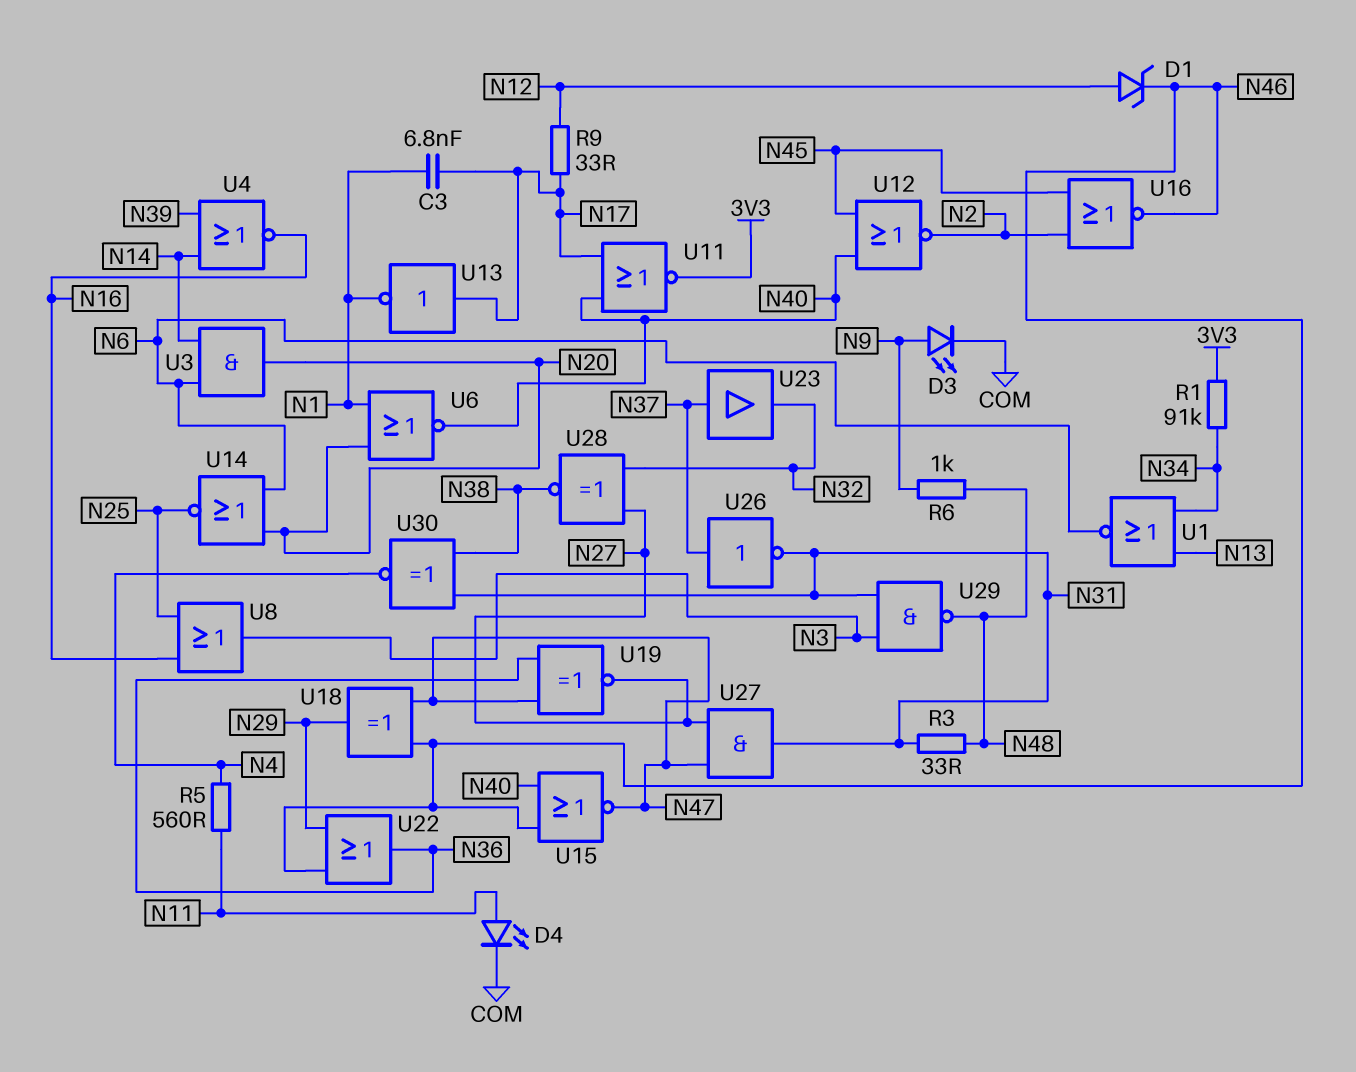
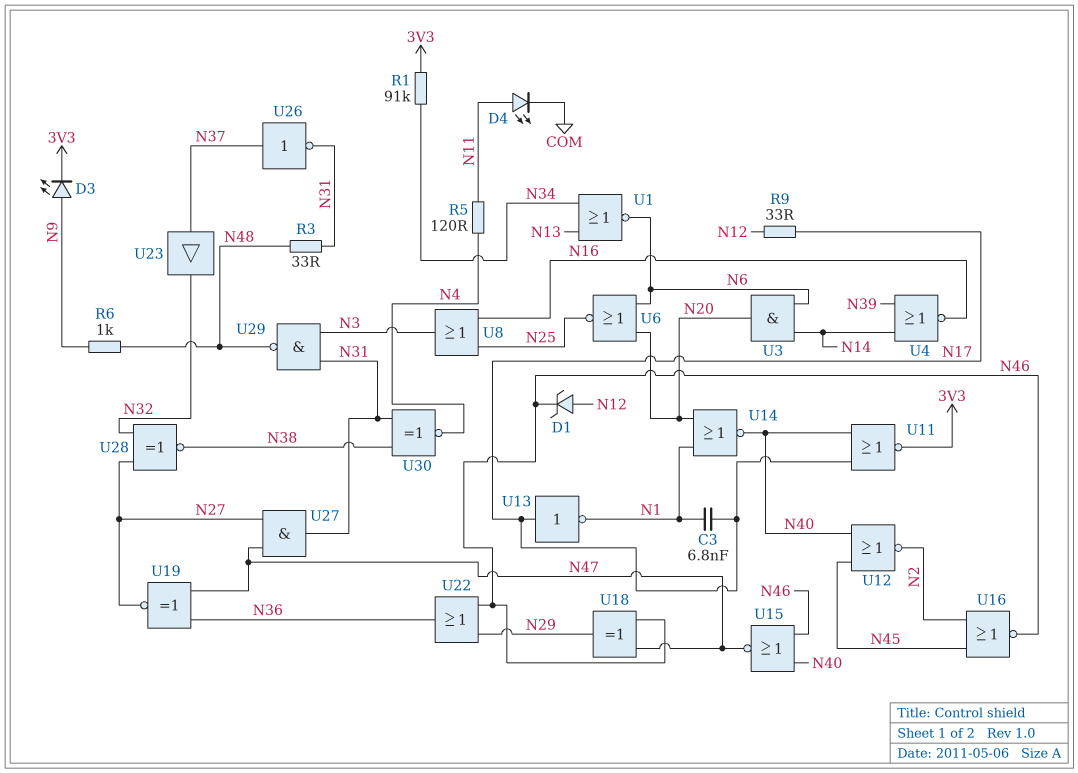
D3: LED (A N9, K COM) -> LED (A N9, K 3V3)
R5: 560 (N4, N11) -> 120 (N4, N11)
U6: NOR (in N1, in N20, out N40) -> NOR (in N6, in N20, out N25)
U14: NOR (in N6, in N20, out N25) -> NOR (in N1, in N20, out N40)

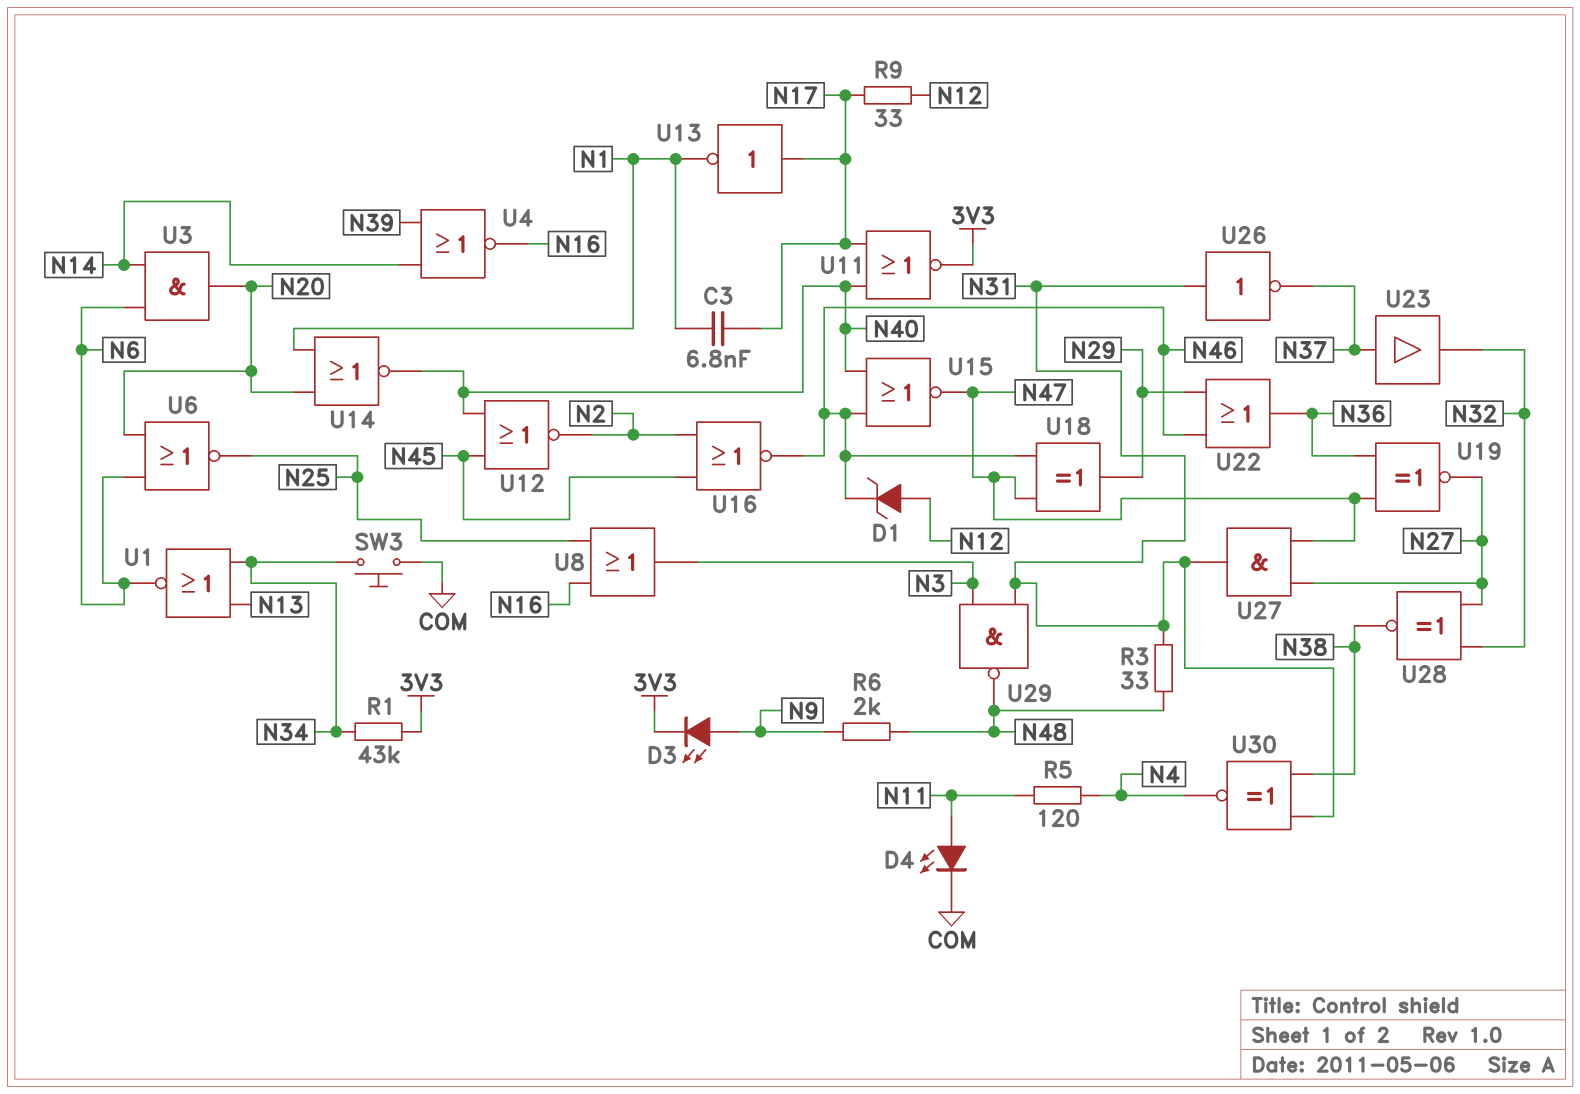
R1: 91k (3V3, N34) -> 43k (3V3, N34)
R6: 1k (N9, N48) -> 2k (N9, N48)
SW3: none -> button (COM, N34)
U26: NOT (in N37, out N31) -> NOT (in N31, out N37)

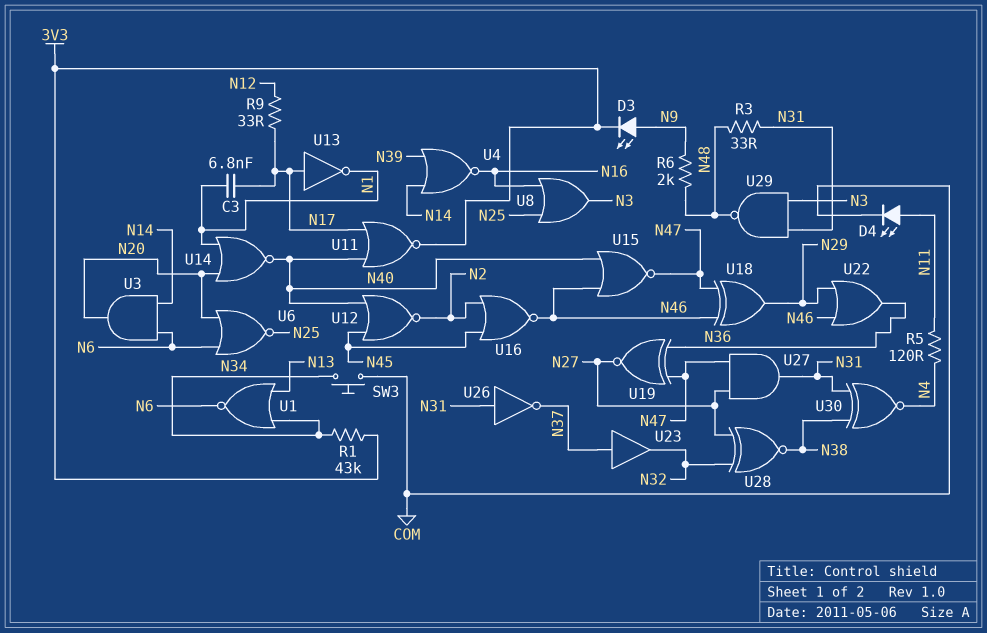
D1: zener (A N12, K N46) -> none

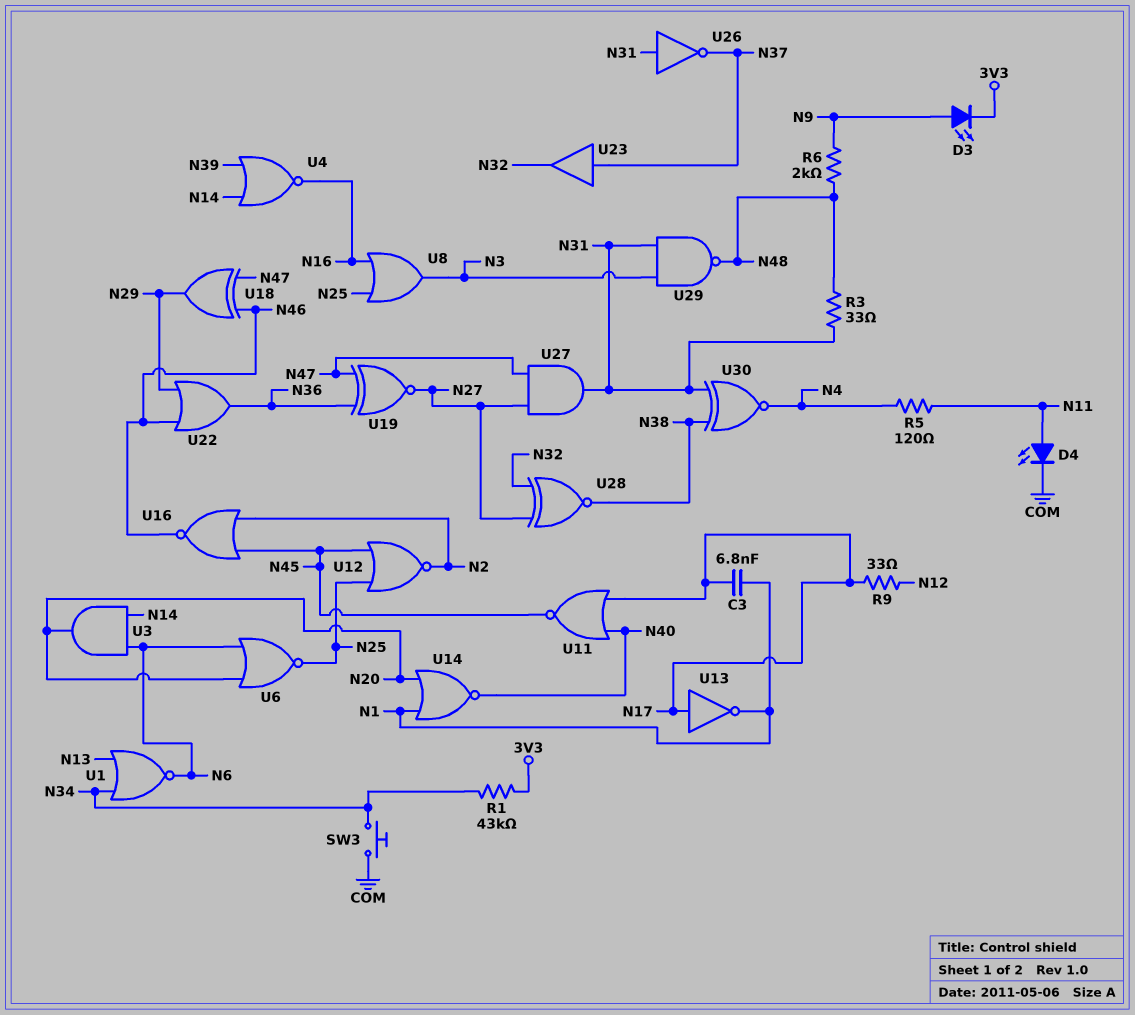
U11: NOR (in N17, in N40, out 3V3) -> NOR (in N17, in N40, out N45)
U12: NOR (in N40, in N45, out N2) -> NOR (in N25, in N45, out N2)
U15: NOR (in N40, in N46, out N47) -> none

